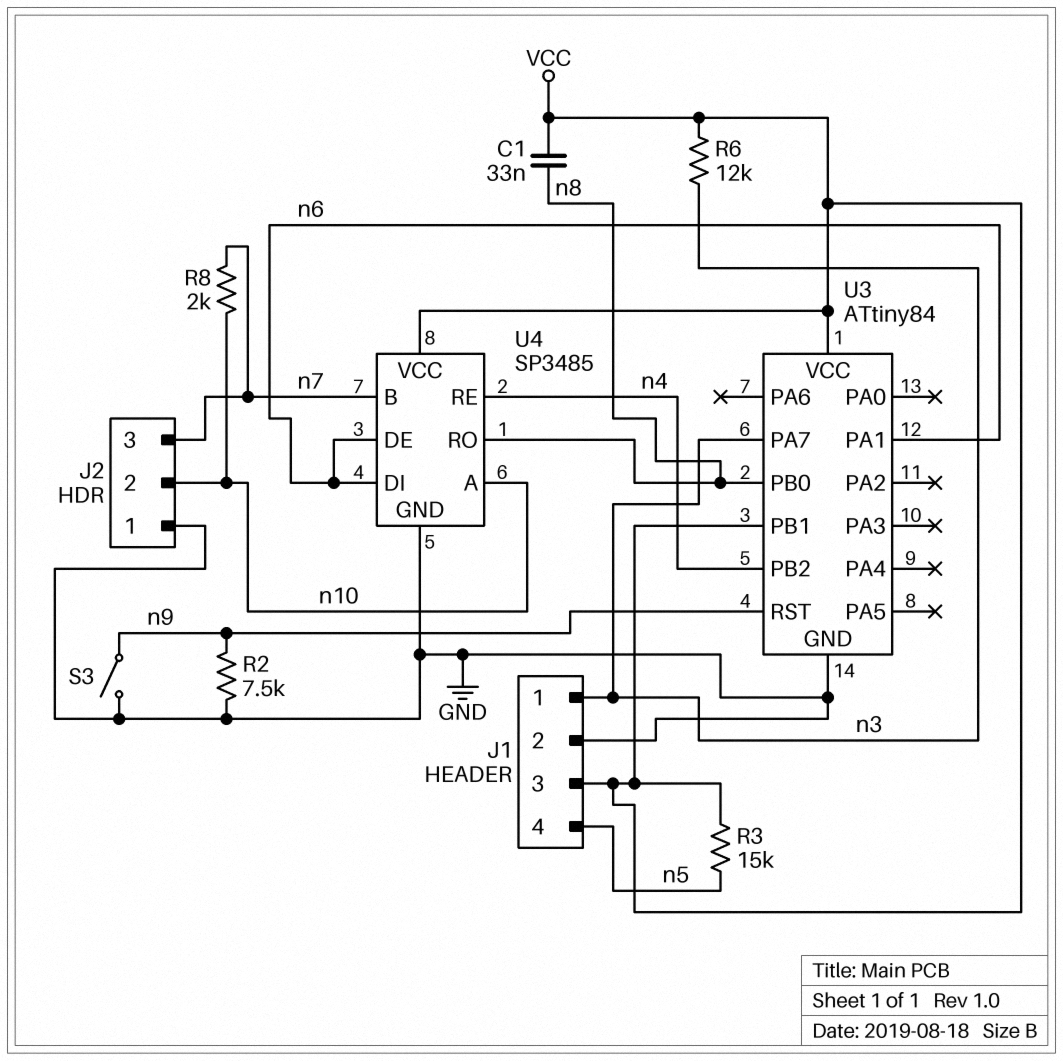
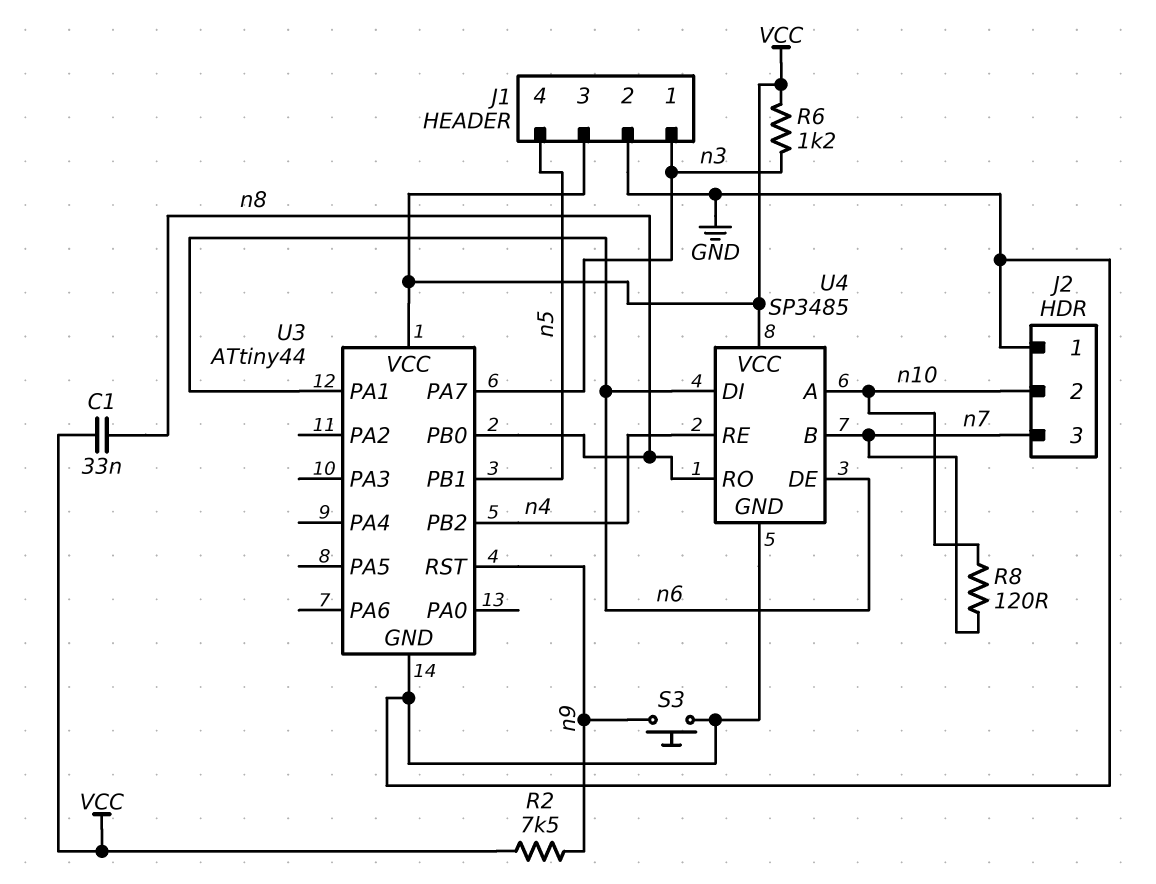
R2: 7.5k (GND, n9) -> 7.5k (VCC, n9)
R3: 15k (VCC, n5) -> none
R6: 12k (VCC, n3) -> 1.2k (VCC, n3)
R8: 2k (n7, n10) -> 120 (n7, n10)
S3: switch (GND, n9) -> button (GND, n9)
U3: ATtiny84 -> ATtiny44
U3 pin PB1: VCC -> n5

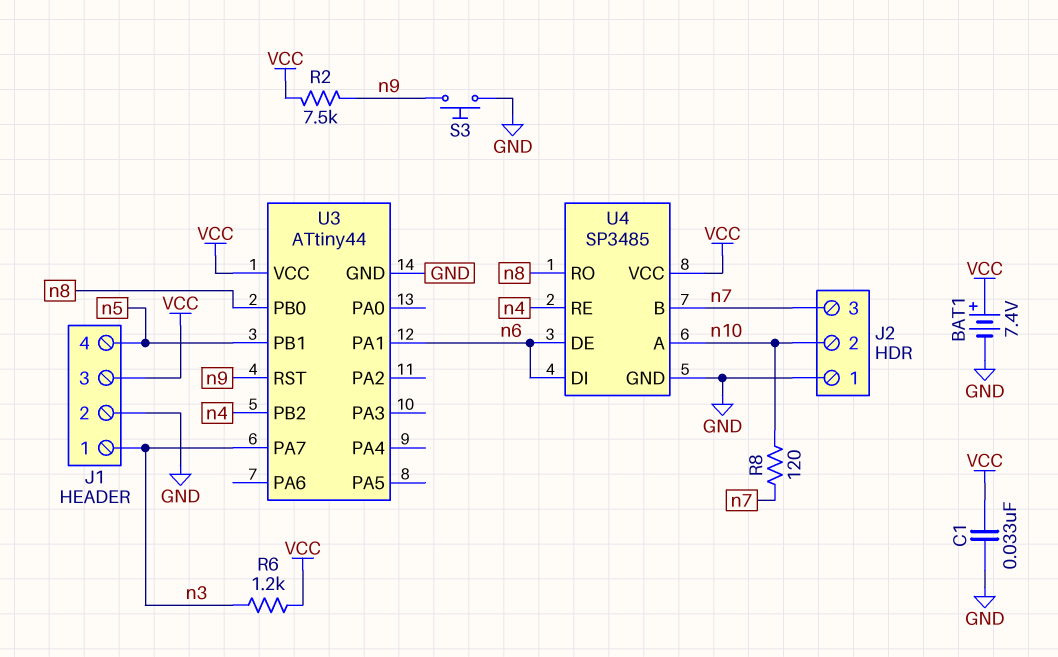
BAT1: none -> 7.4V (plus VCC, minus GND)
C1: 33nF (VCC, n8) -> 33nF (GND, VCC)

